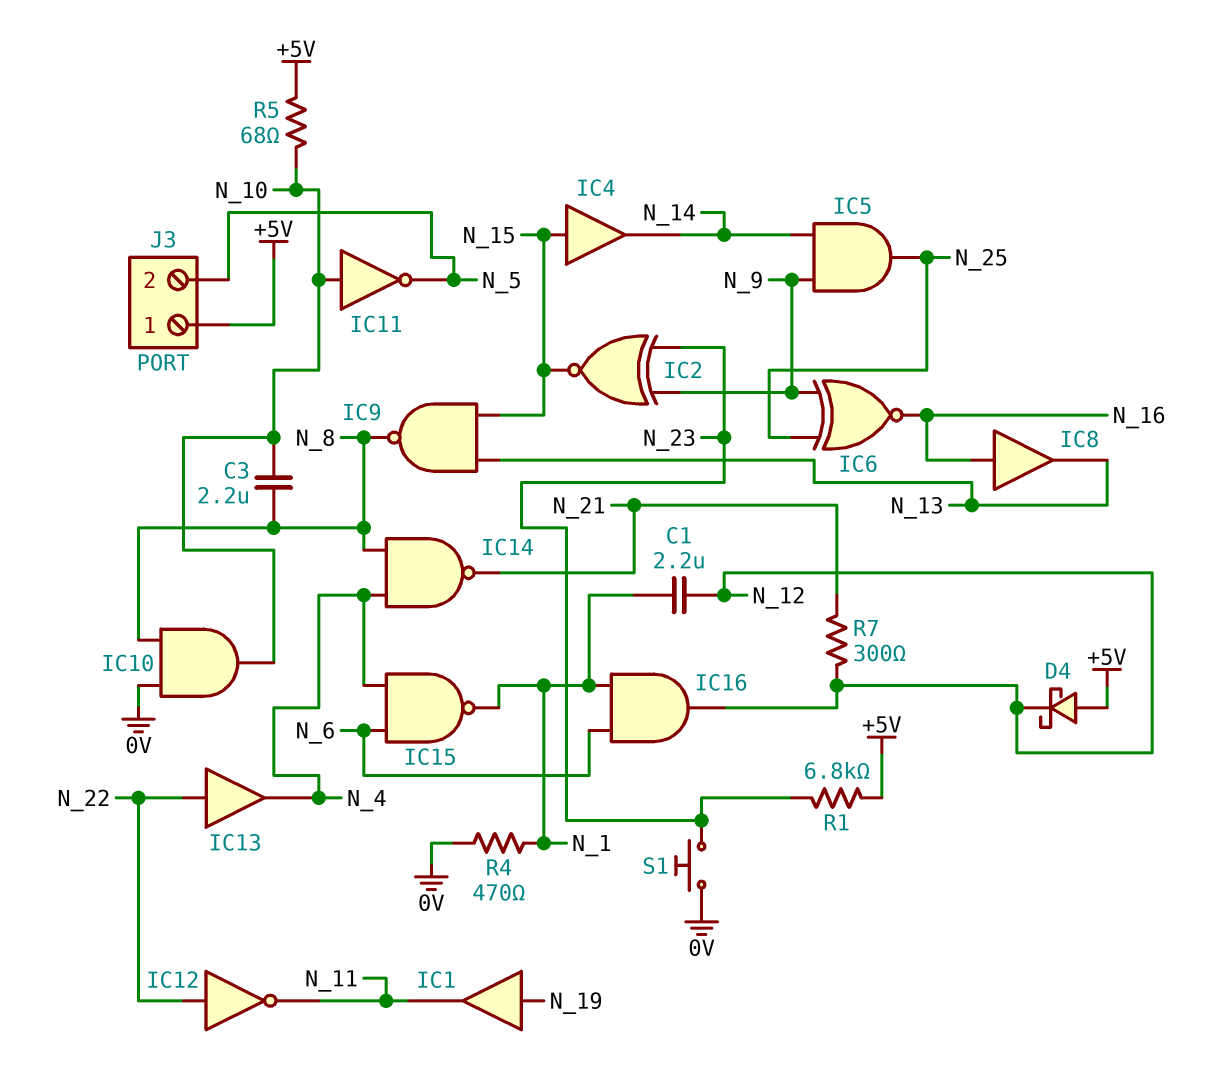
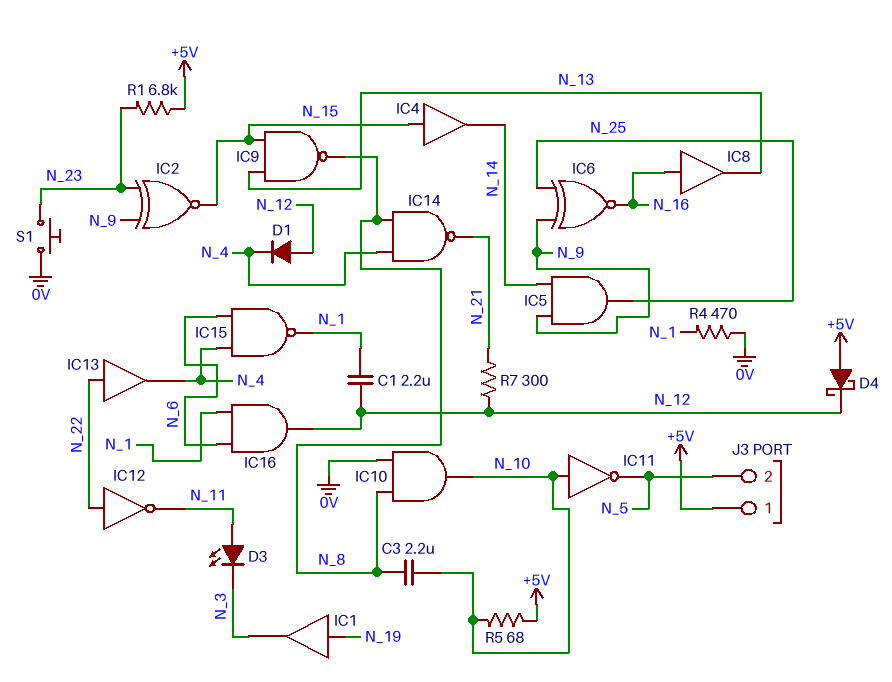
D1: none -> diode (A N_12, K N_4)
D3: none -> LED (A N_11, K N_3)
IC1: buffer (in N_19, out N_11) -> buffer (in N_19, out N_3)

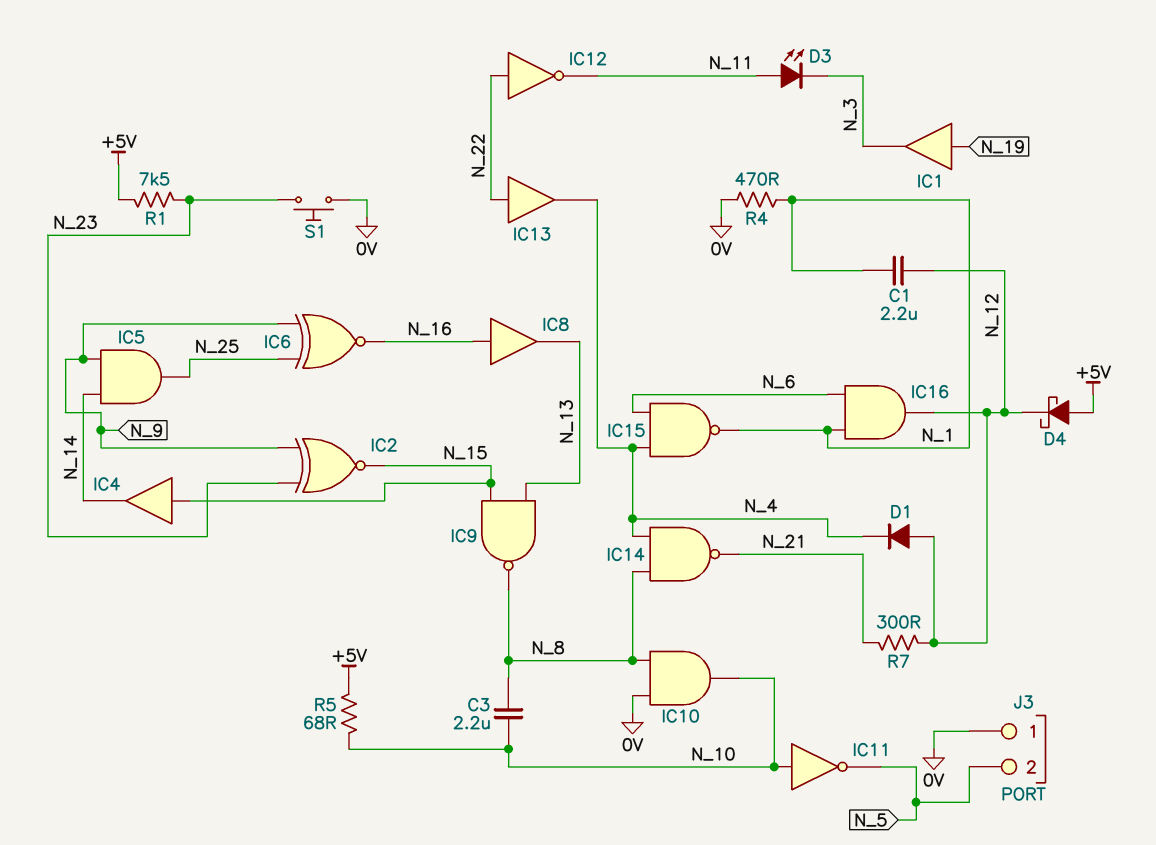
J3 pin 1: +5V -> 0V
R1: 6.8k (+5V, N_23) -> 7.5k (+5V, N_23)

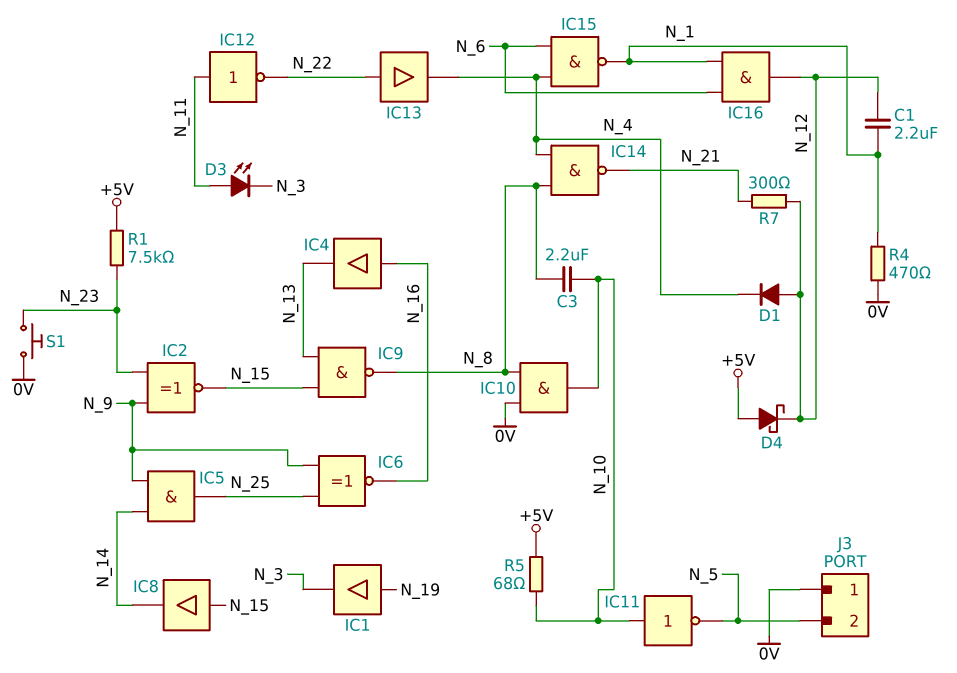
IC4: buffer (in N_15, out N_14) -> buffer (in N_16, out N_13)
IC8: buffer (in N_16, out N_13) -> buffer (in N_15, out N_14)
IC12: NOT (in N_22, out N_11) -> NOT (in N_11, out N_22)

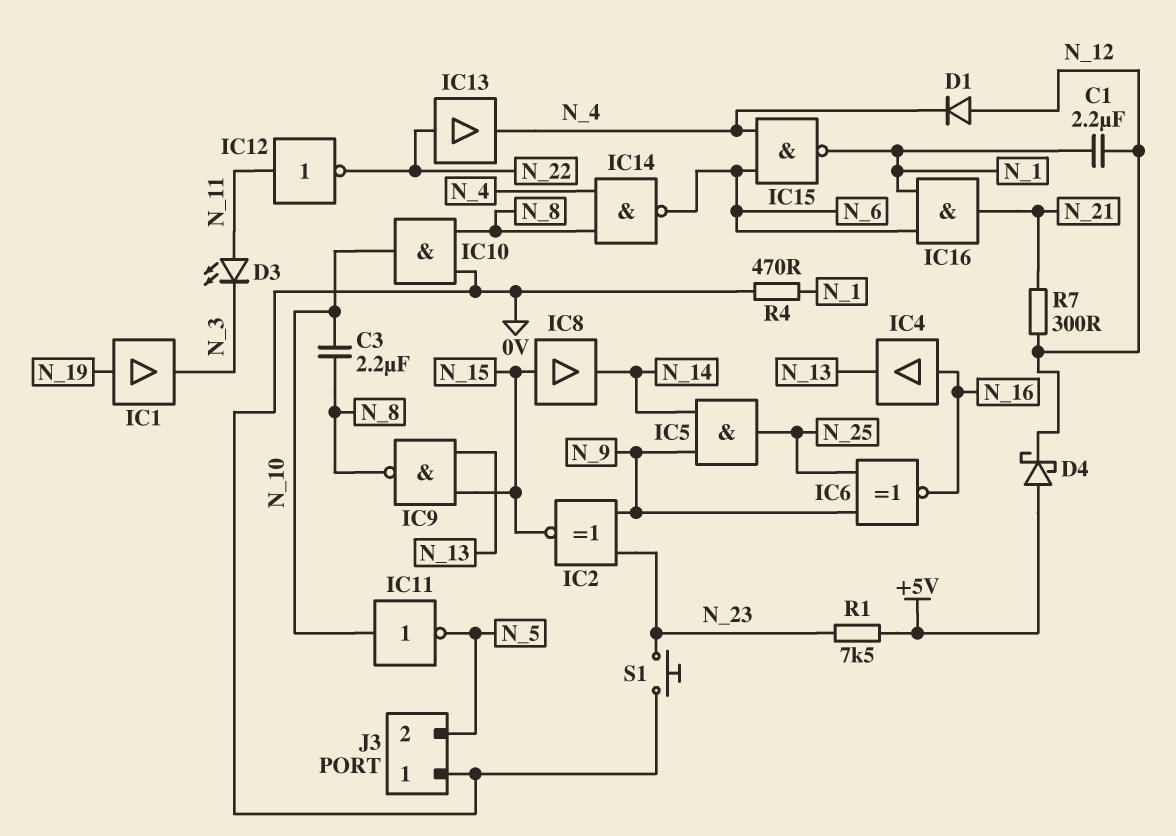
IC14: NAND (in N_4, in N_8, out N_21) -> NAND (in N_4, in N_8, out N_6)
IC16: AND (in N_1, in N_6, out N_12) -> AND (in N_1, in N_6, out N_21)
R5: 68 (+5V, N_10) -> none

